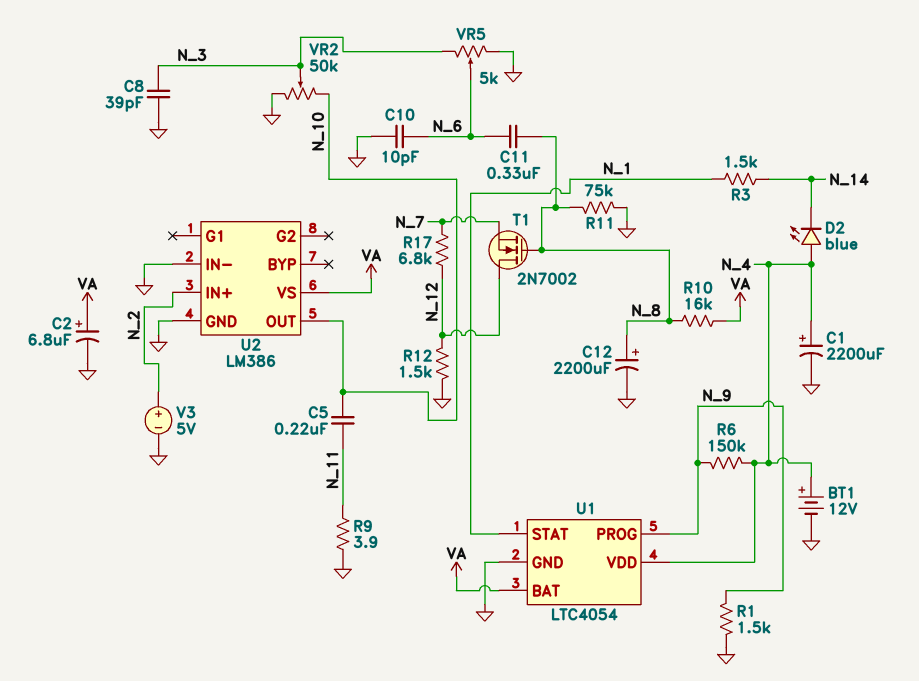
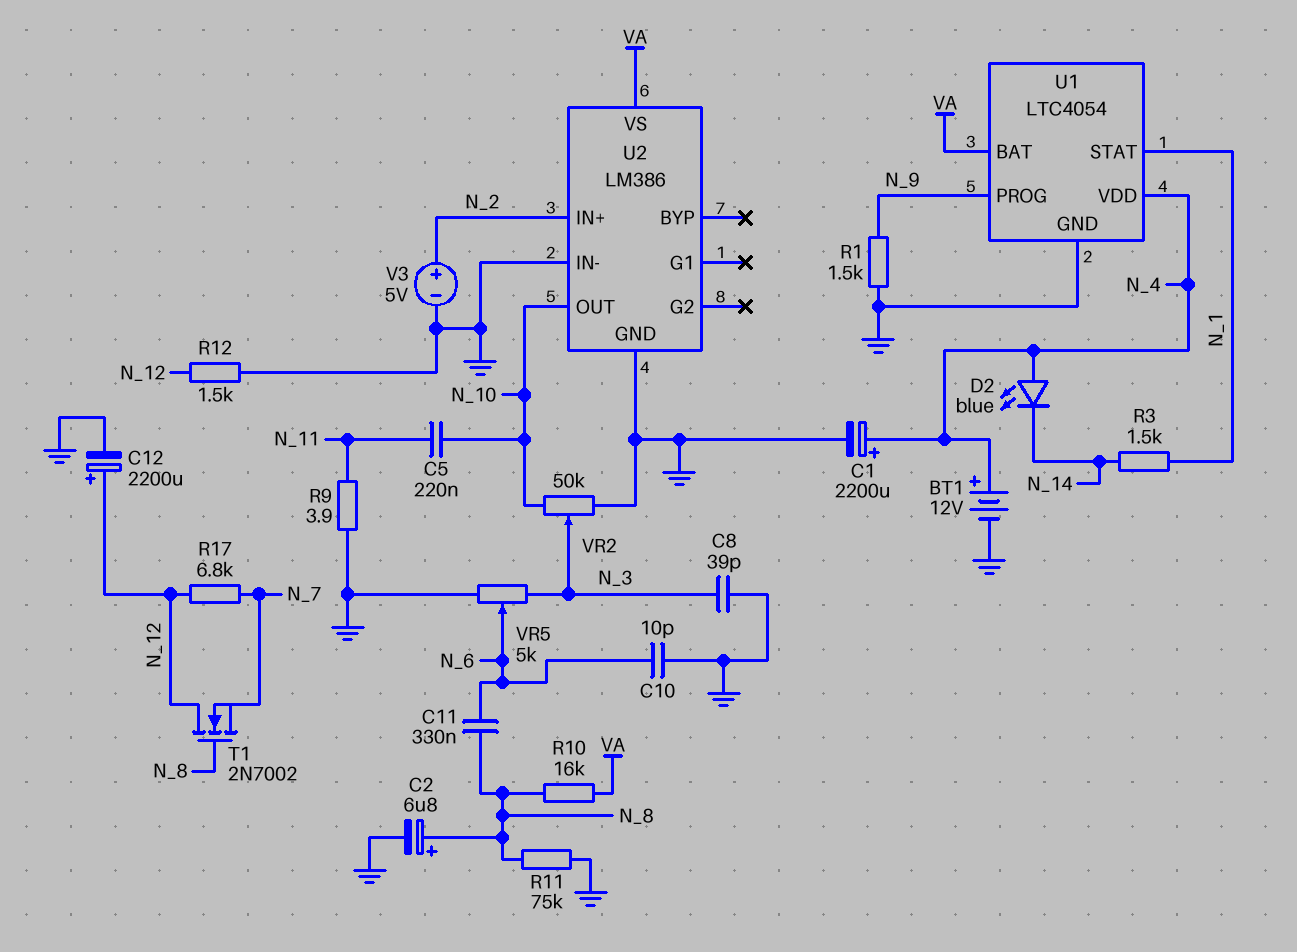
C2: 6.8uF (plus VA, minus GND) -> 6.8uF (plus N_8, minus GND)
C12: 2200uF (plus N_8, minus GND) -> 2200uF (plus N_12, minus GND)
R6: 150k (N_4, N_9) -> none

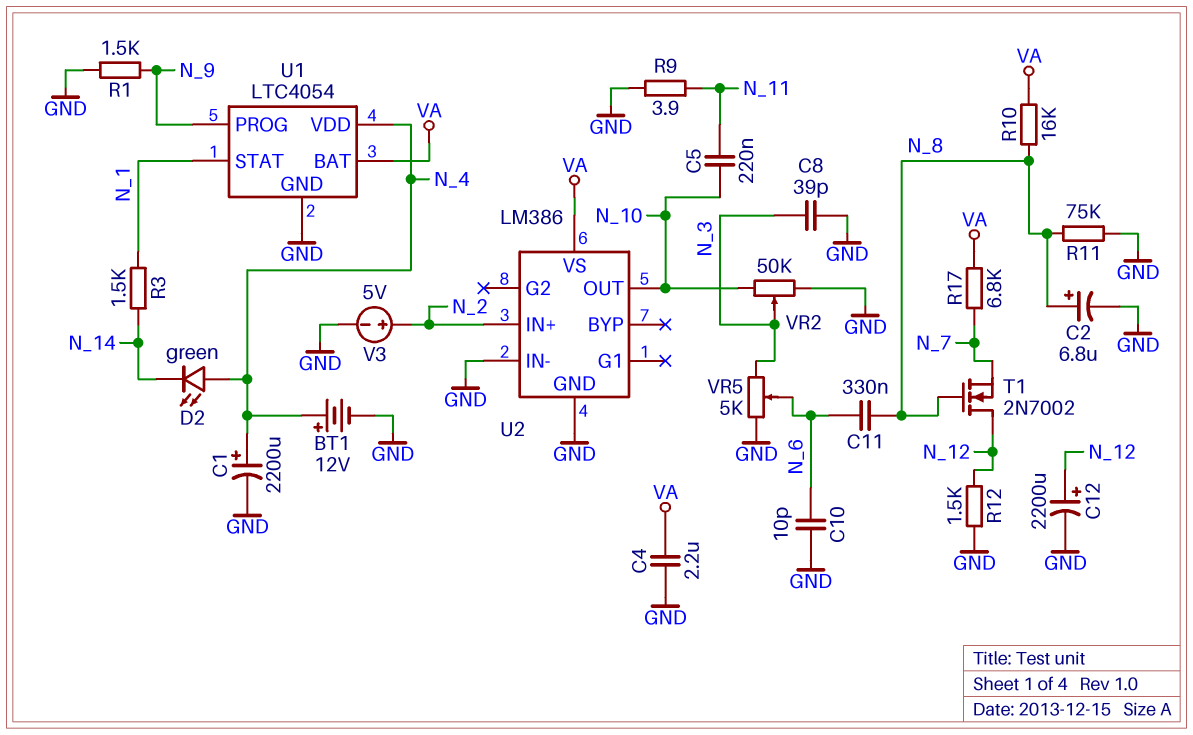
C4: none -> 2.2uF (GND, VA)
D2: LED blue (A N_4, K N_14) -> LED green (A N_4, K N_14)
R17: 6.8k (N_7, N_12) -> 6.8k (N_7, VA)

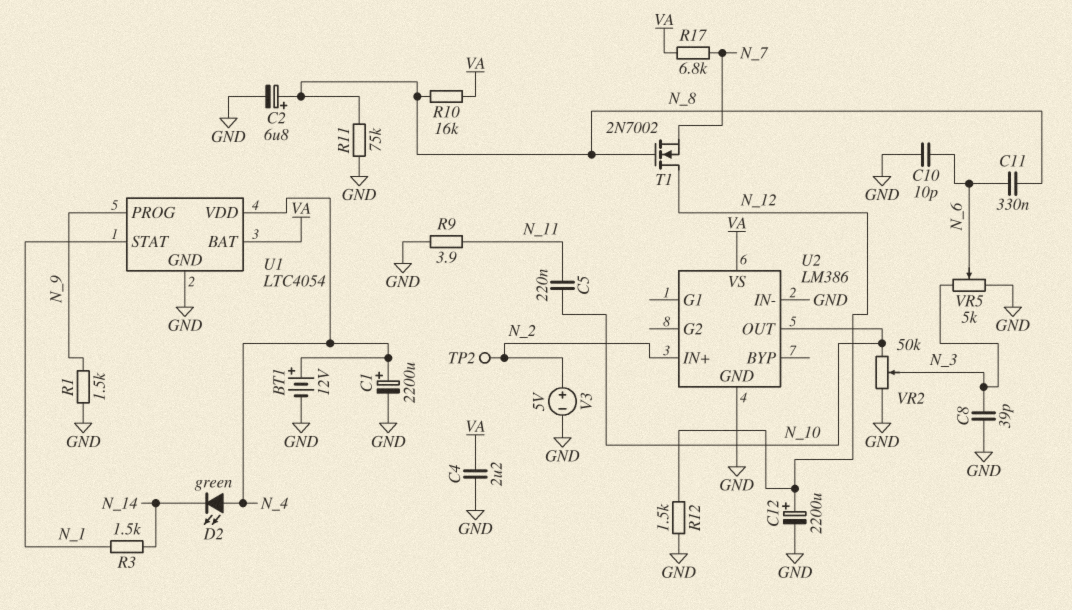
TP2: none -> test point (N_2)

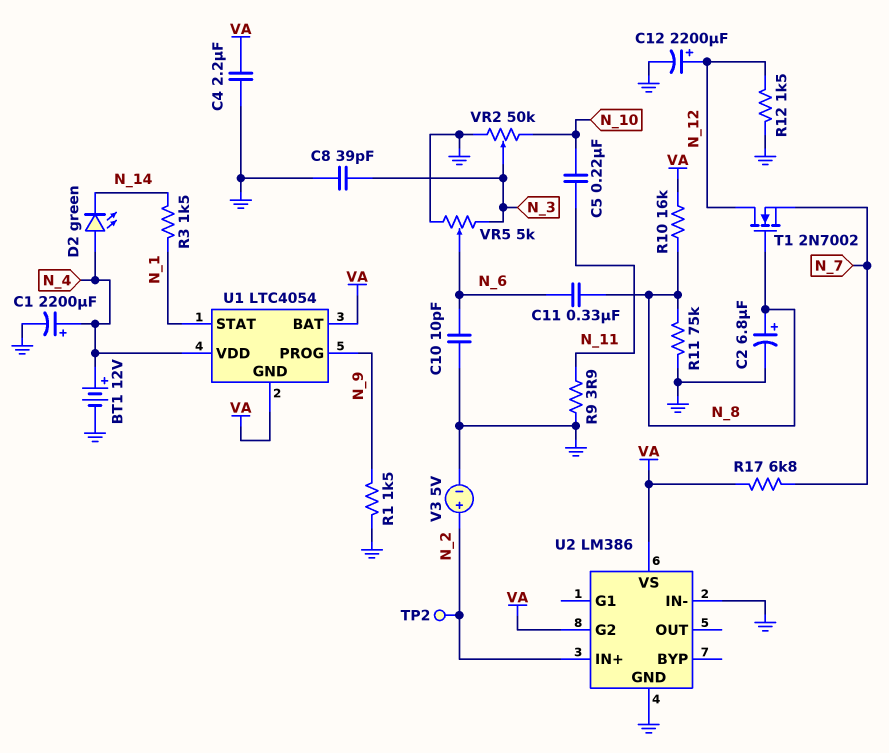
U1 pin GND: GND -> VA
U2 pin G2: none -> VA
U2 pin OUT: N_10 -> none

